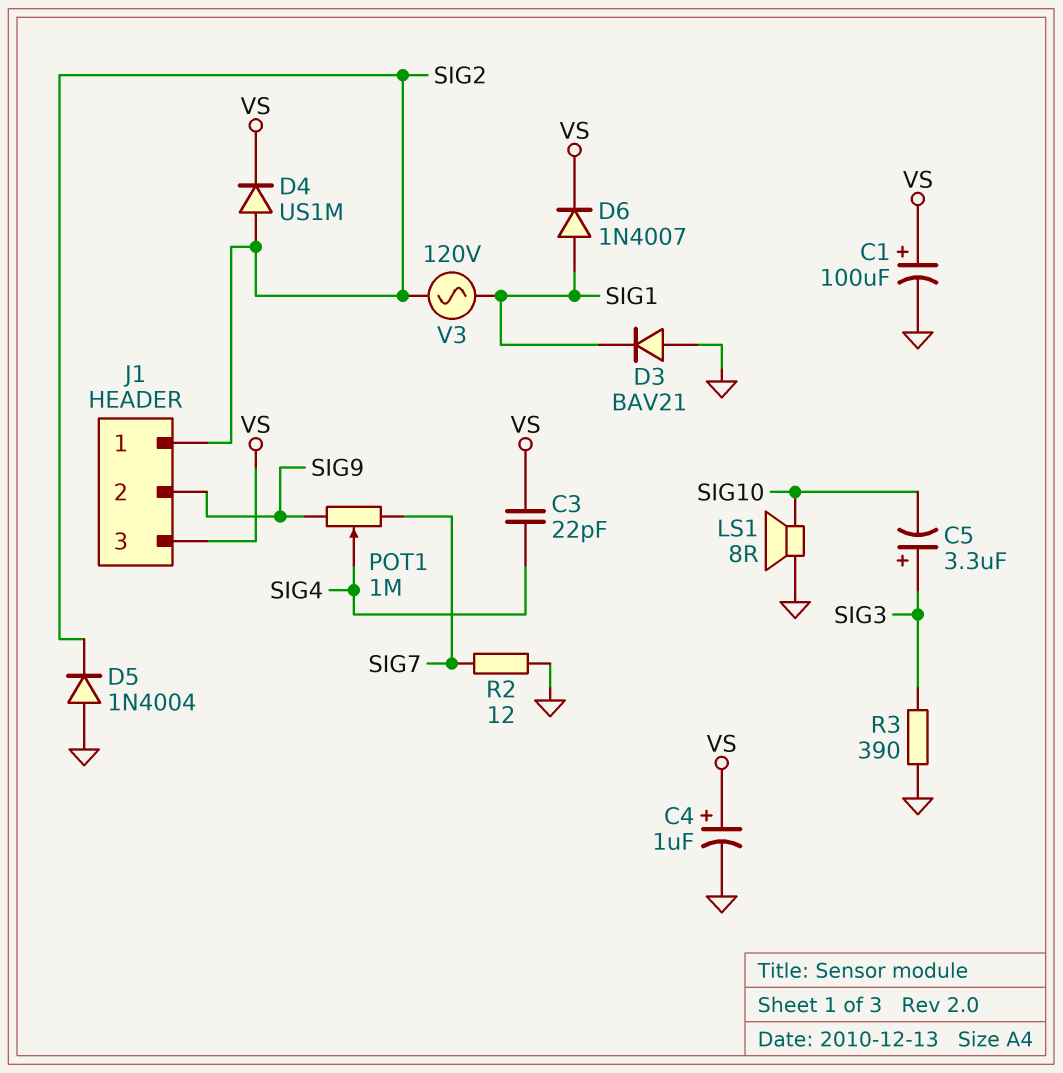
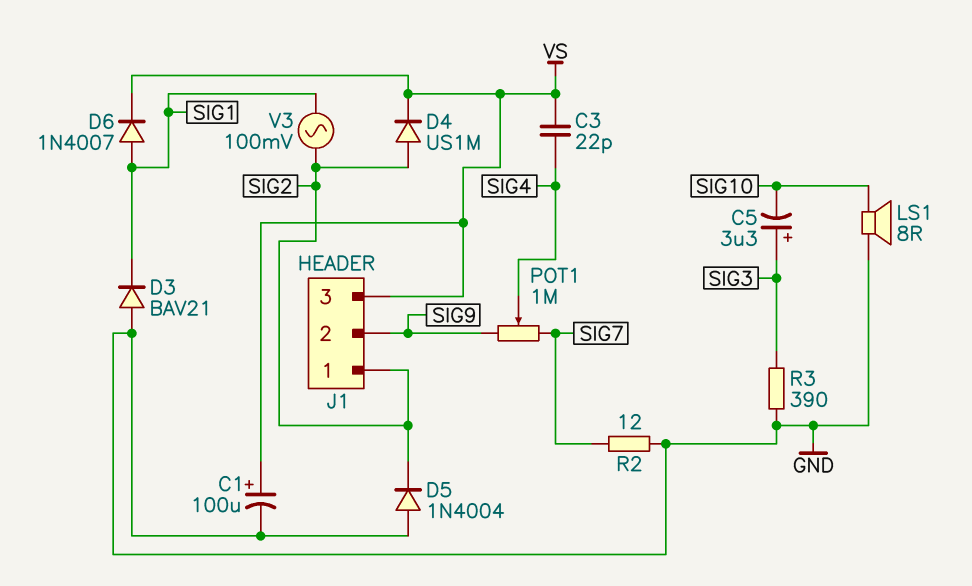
C4: 1uF (plus VS, minus GND) -> none
V3: AC 120V (SIG1, SIG2) -> AC 100mV (SIG1, SIG2)

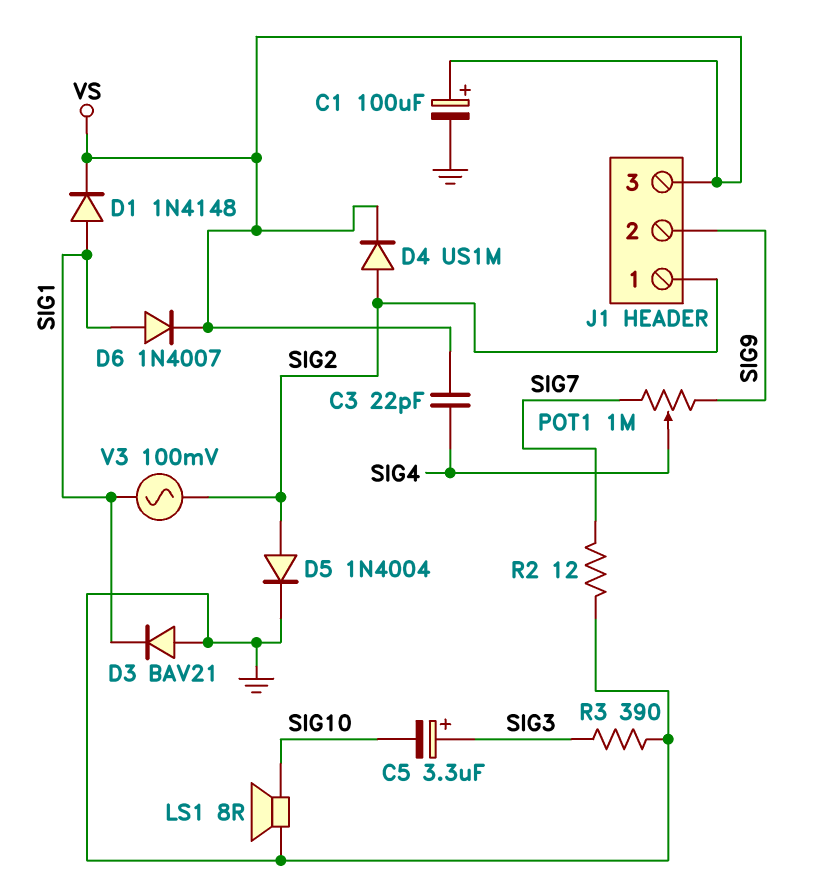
D1: none -> diode 1N4148 (A SIG1, K VS)
D5: diode 1N4004 (A GND, K SIG2) -> diode 1N4004 (A SIG2, K GND)

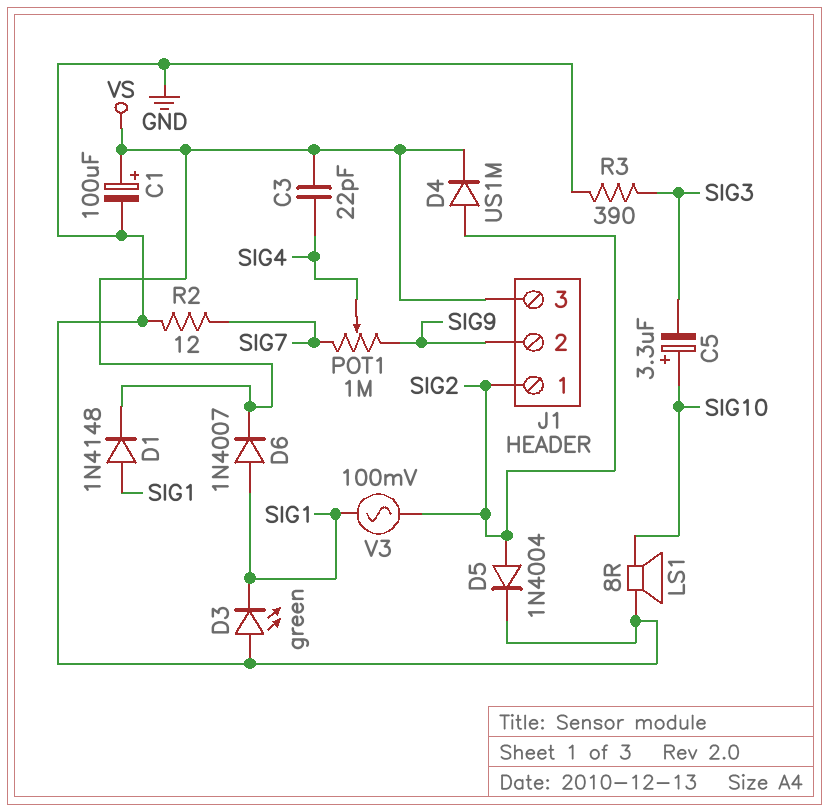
C5: 3.3uF (plus SIG3, minus SIG10) -> 3.3uF (plus SIG10, minus SIG3)
D3: diode BAV21 (A GND, K SIG1) -> LED green (A GND, K SIG1)

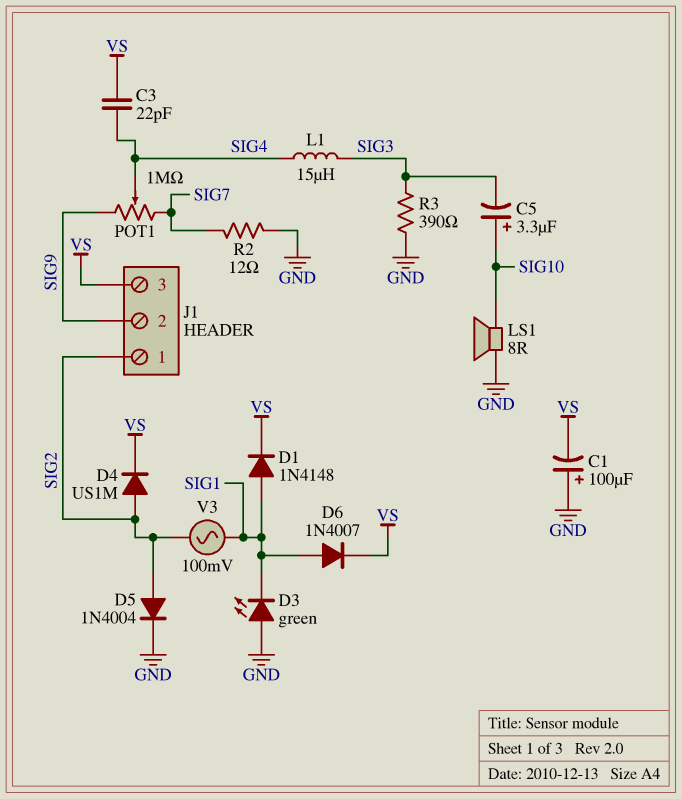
C1: 100uF (plus VS, minus GND) -> 100uF (plus GND, minus VS)
L1: none -> 15uH (SIG3, SIG4)

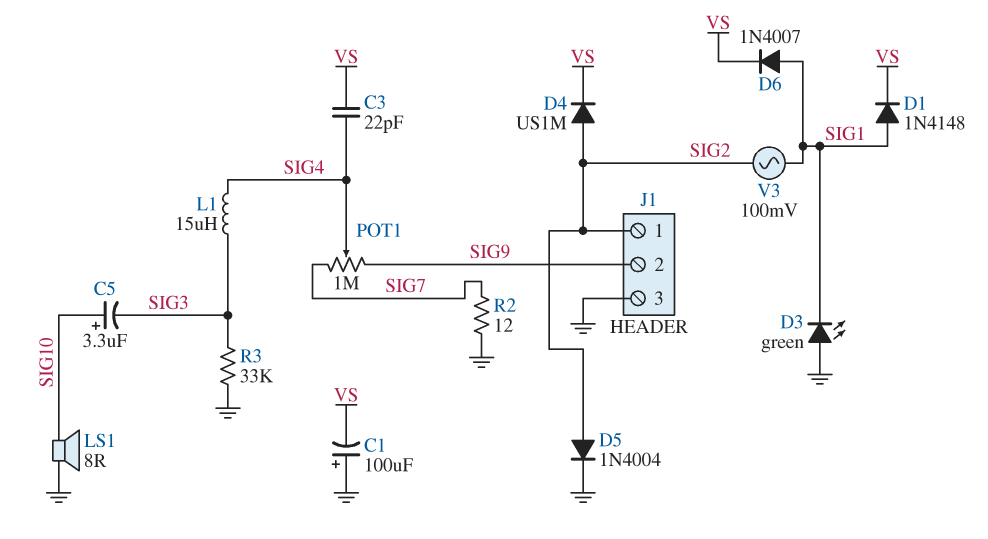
J1 pin 3: VS -> GND
R3: 390 (GND, SIG3) -> 33k (GND, SIG3)

